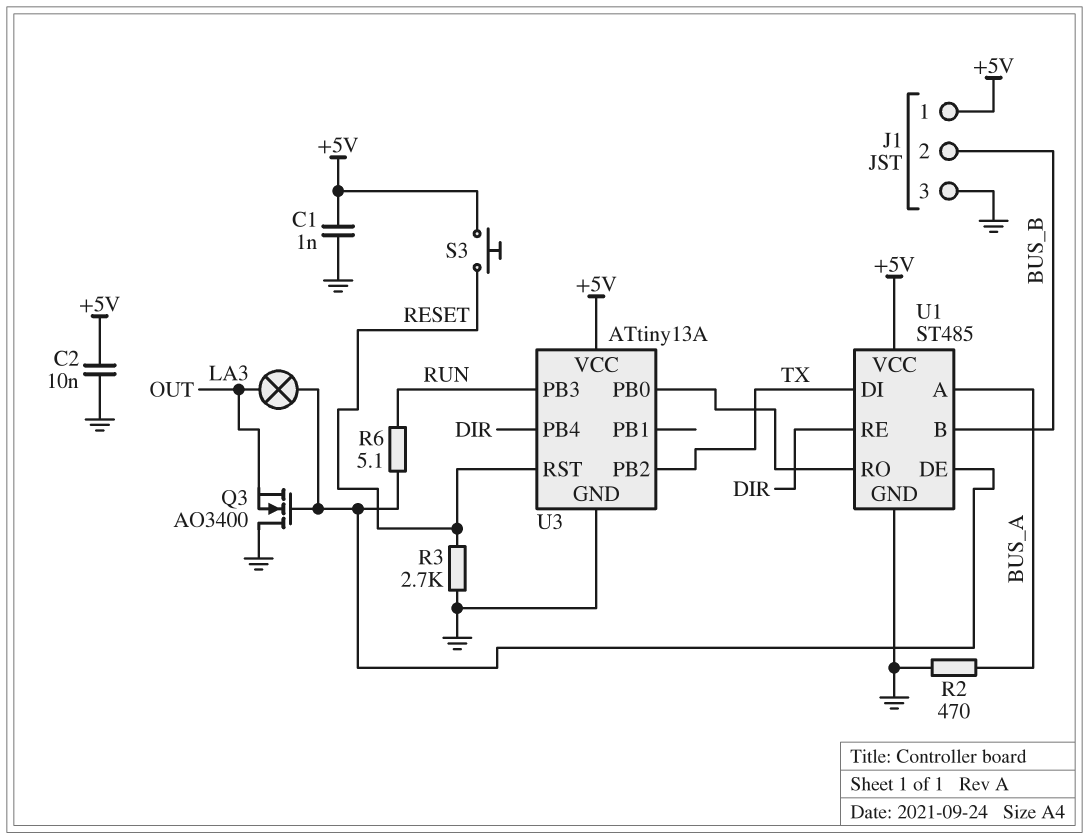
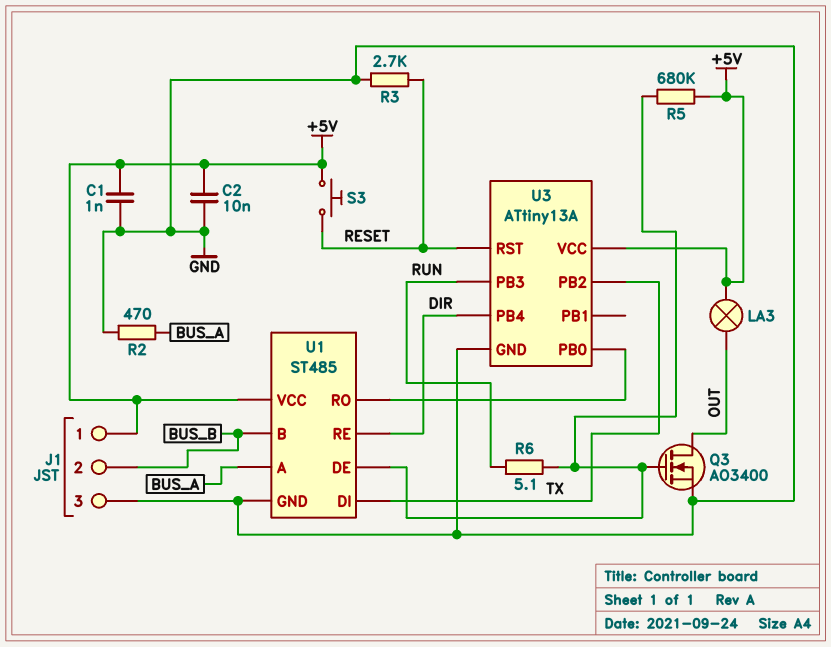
LA3: lamp (OUT, U1/DE) -> lamp (+5V, OUT)
Q3: NMOS AO3400 (G U1/DE, D GND, S OUT) -> NMOS AO3400 (G U1/DE, D OUT, S GND)
R5: none -> 680k (+5V, U1/DE)

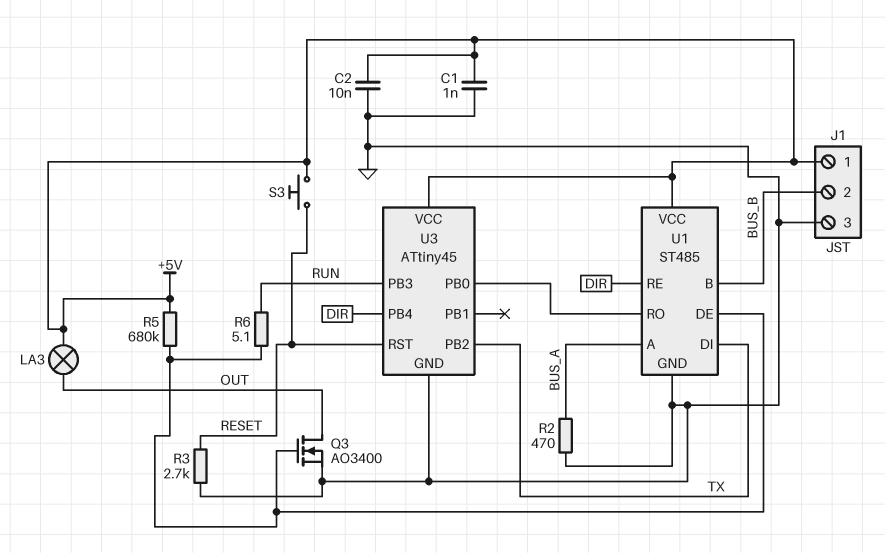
U3: ATtiny13A -> ATtiny45

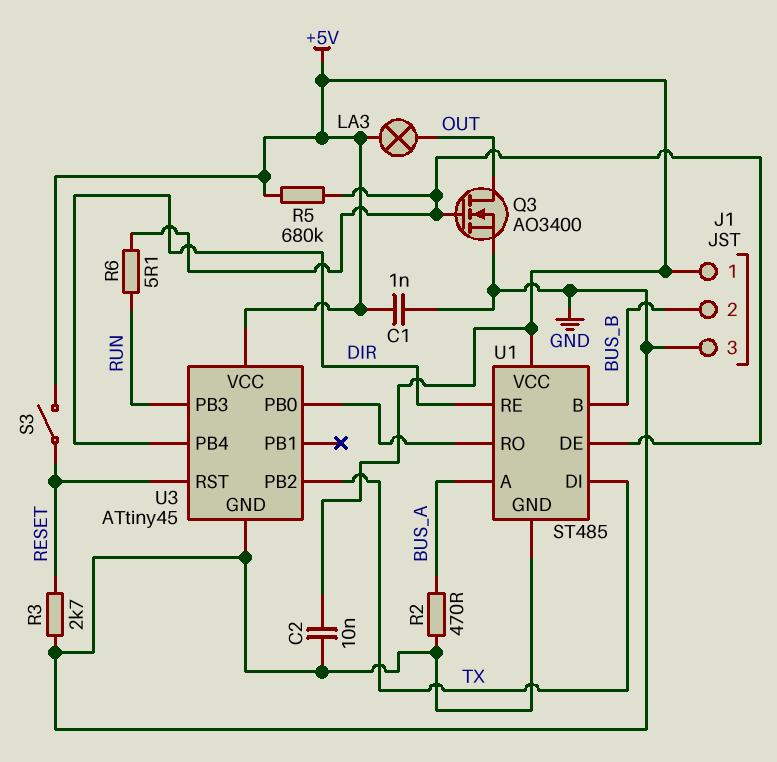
S3: button (+5V, RESET) -> switch (+5V, RESET)

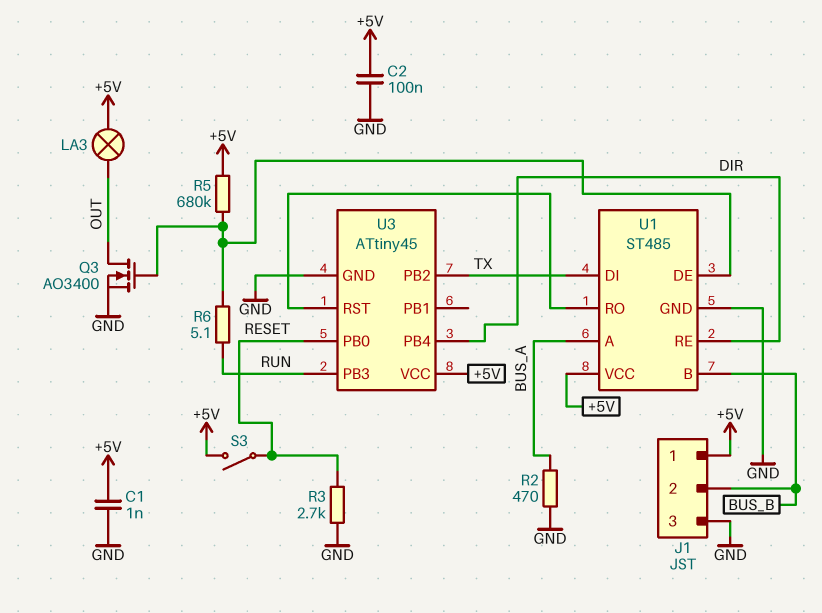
C2: 10nF (+5V, GND) -> 100nF (+5V, GND)
U3 pin PB0: U1/RO -> RESET
U3 pin RST: RESET -> U1/RO

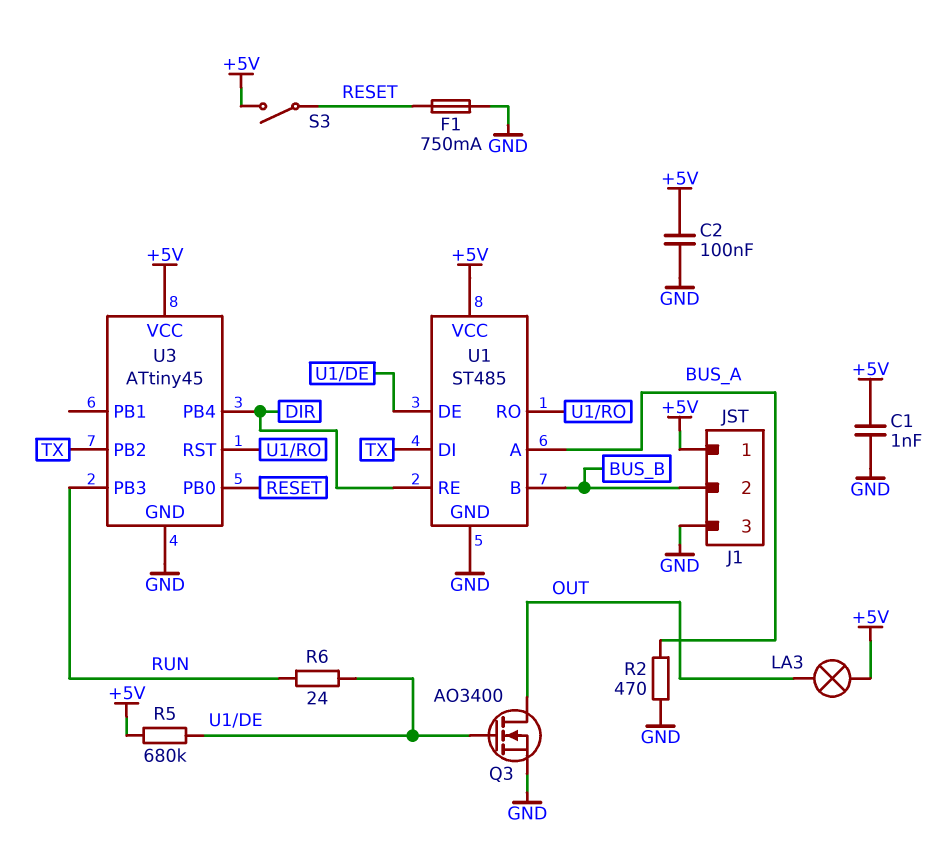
F1: none -> 750mA (GND, RESET)
R3: 2.7k (GND, RESET) -> none
R6: 5.1 (RUN, U1/DE) -> 24 (RUN, U1/DE)

